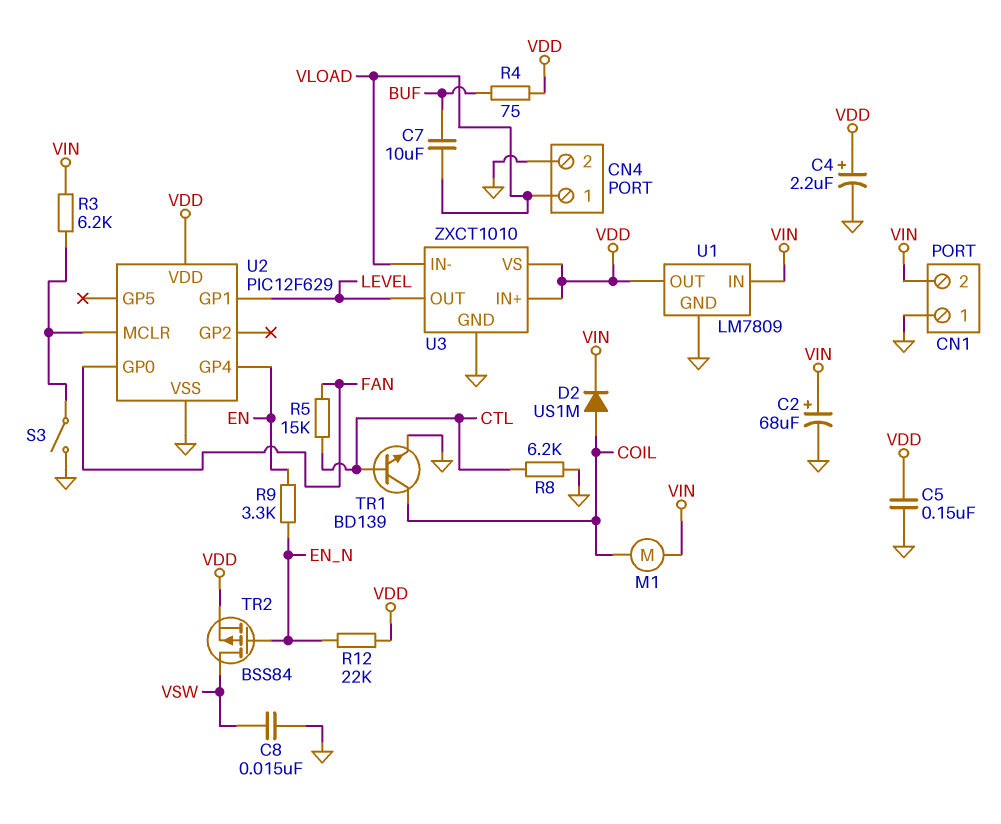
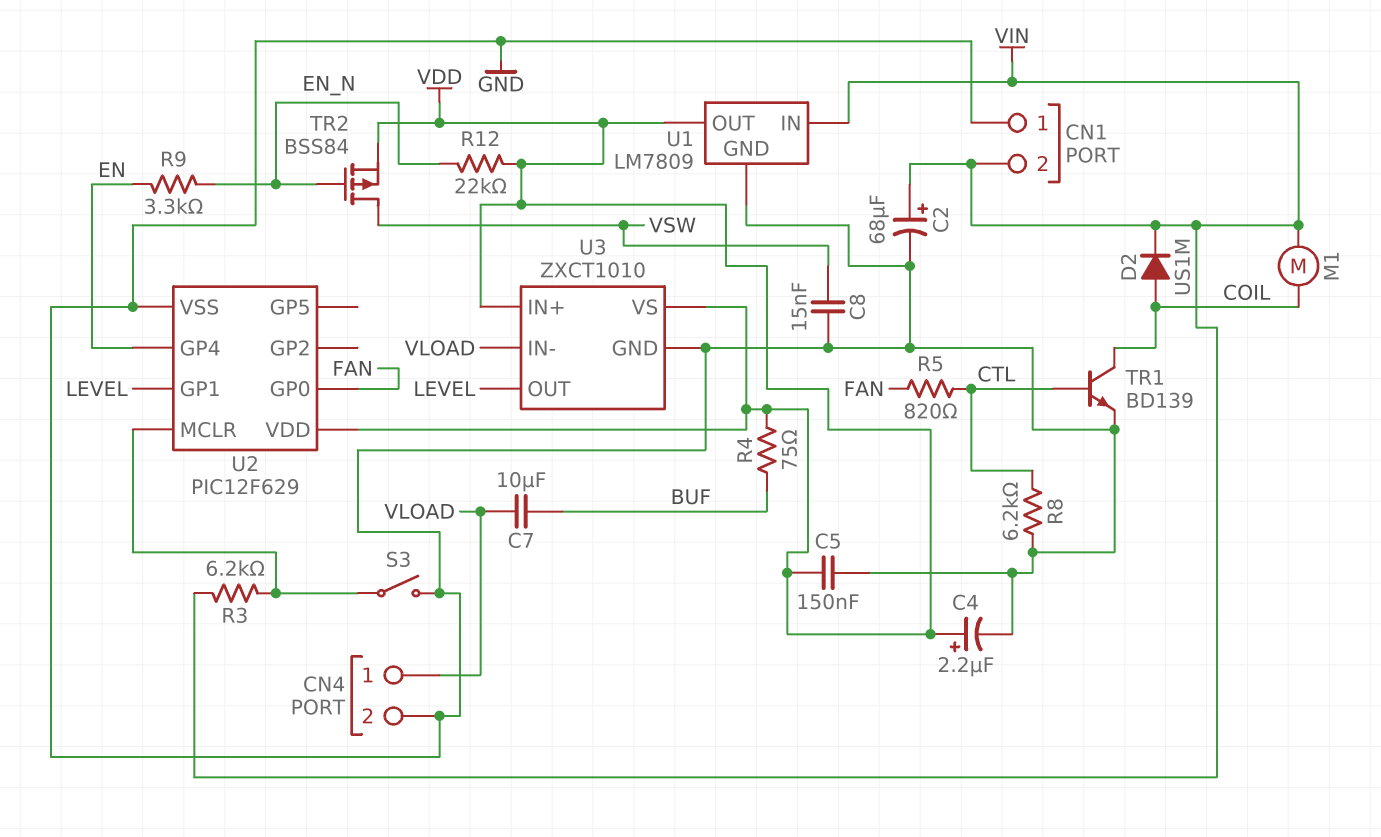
R5: 15k (CTL, FAN) -> 820 (CTL, FAN)

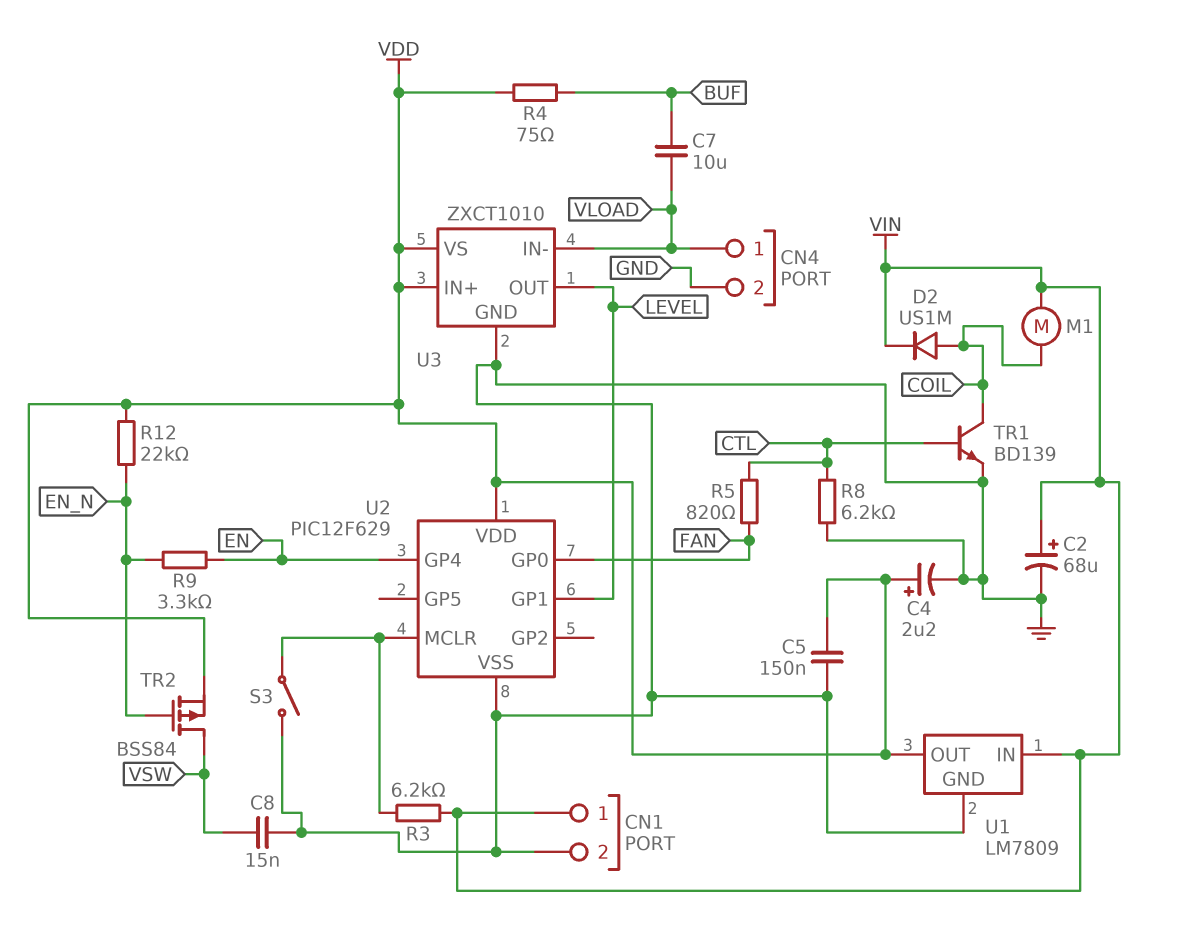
CN1 pin 1: GND -> VIN
CN1 pin 2: VIN -> GND

